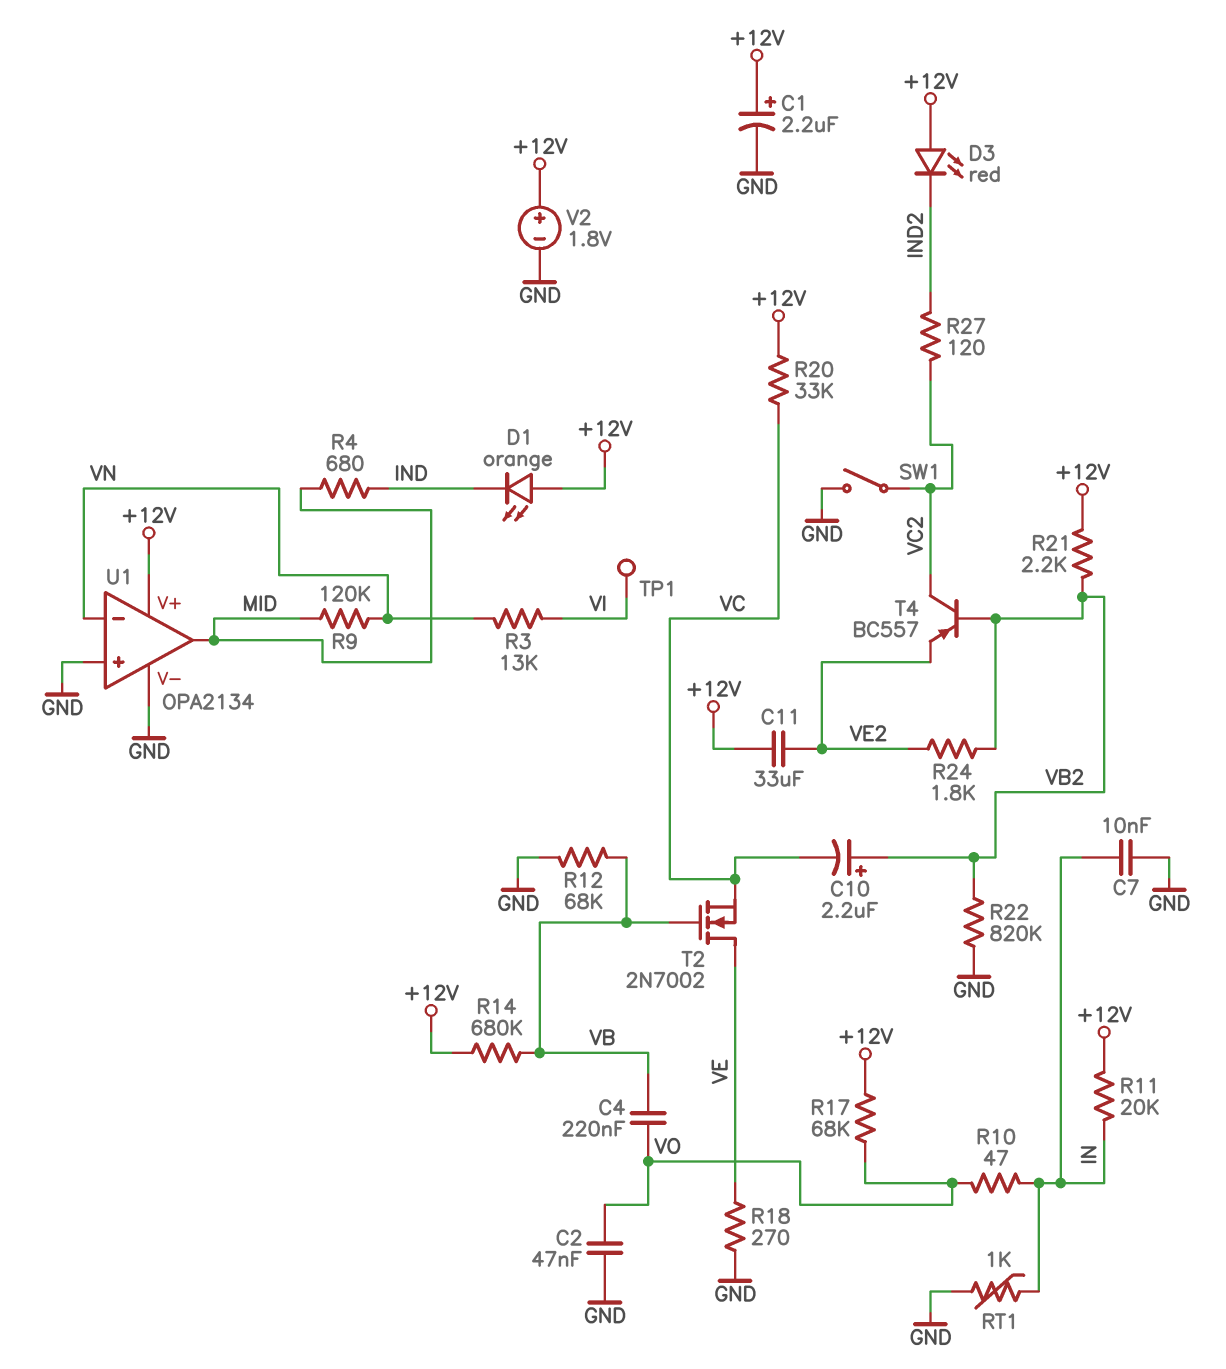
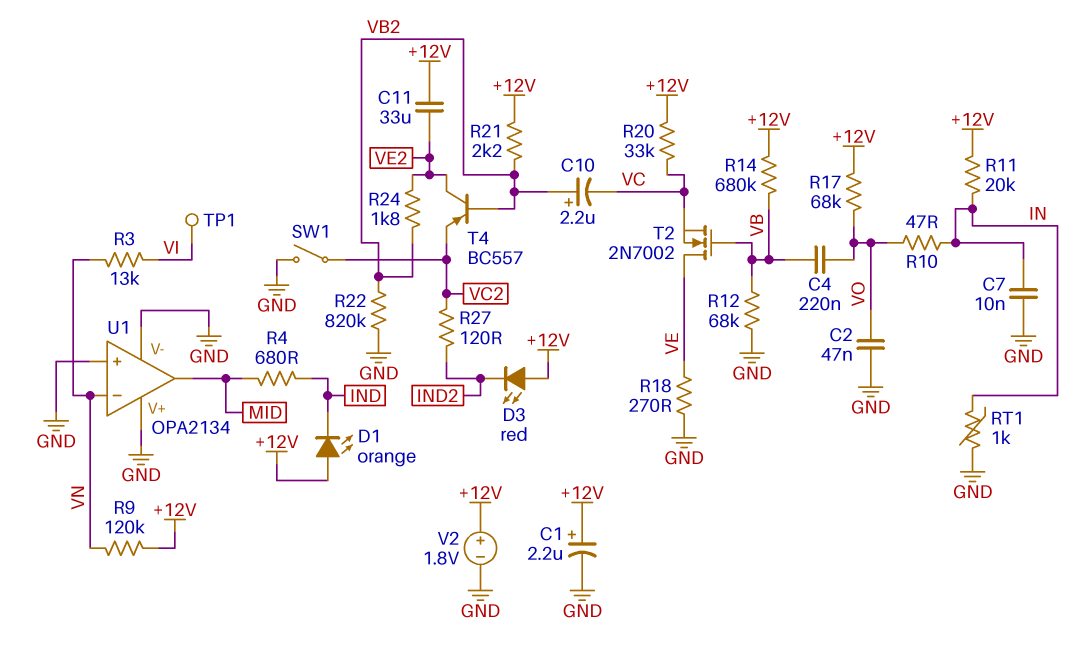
R9: 120k (MID, VN) -> 120k (+12V, VN)
T4: PNP BC557 (B VB2, C VC2, E VE2) -> PNP BC557 (B VB2, C VE2, E VC2)
U1 pin V+: +12V -> GND

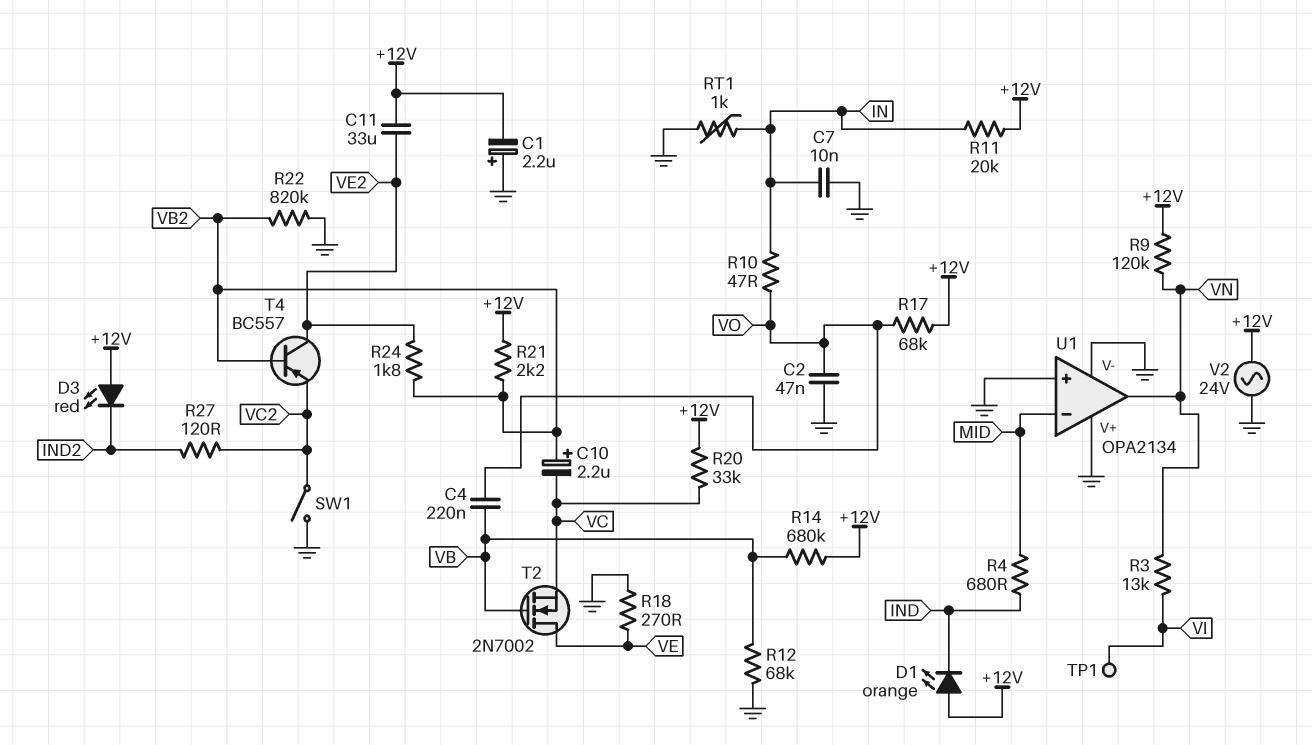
C1: 2.2uF (plus +12V, minus GND) -> 2.2uF (plus GND, minus +12V)
U1 pin in-: VN -> MID
U1 pin out: MID -> VN
V2: 1.8V (plus +12V, minus GND) -> AC 24V (+12V, GND)

